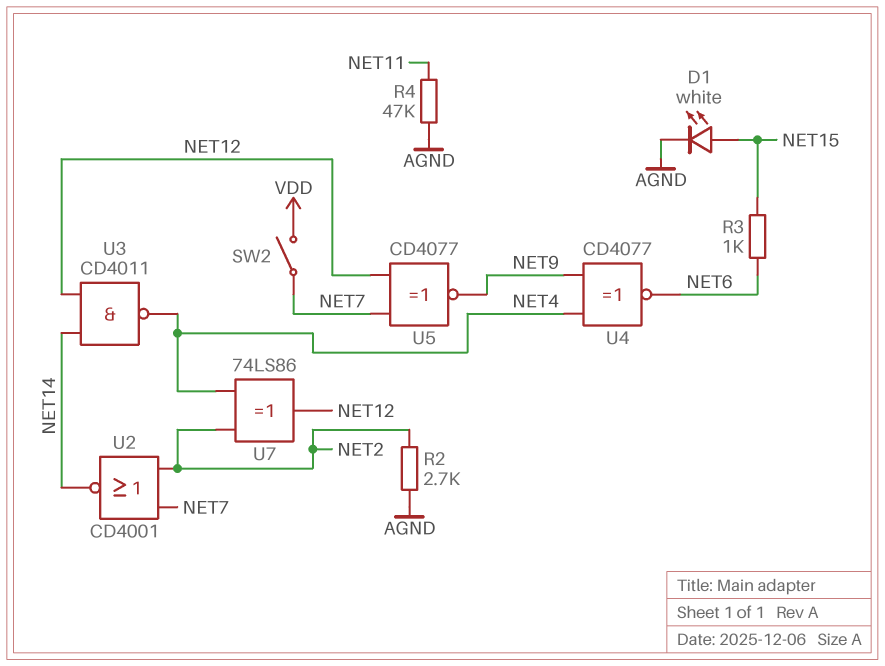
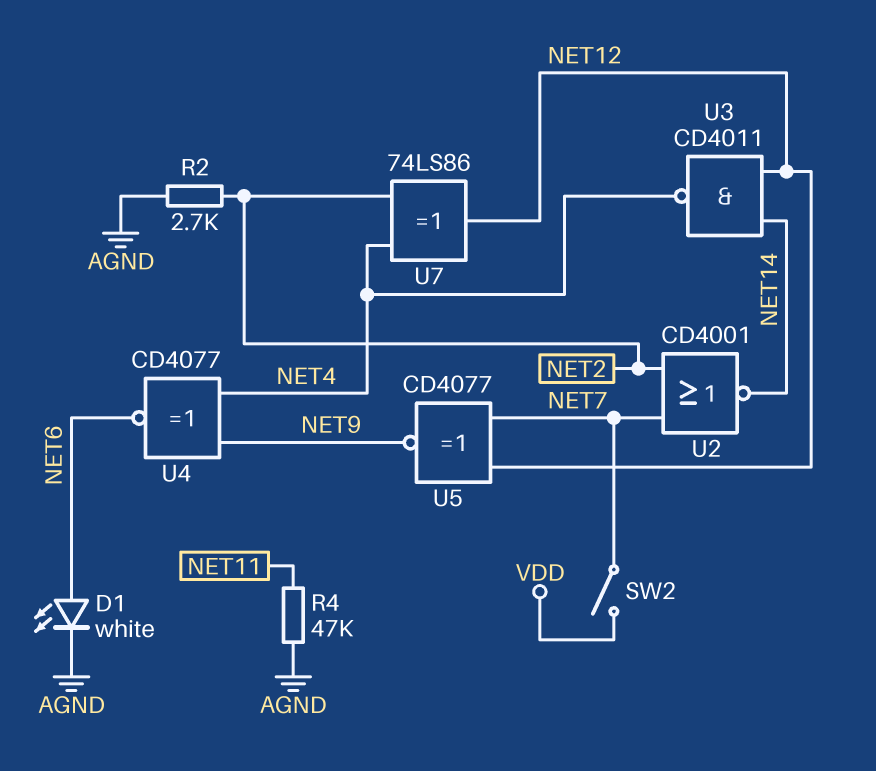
D1: LED white (A NET15, K AGND) -> LED white (A NET6, K AGND)
R3: 1k (NET6, NET15) -> none

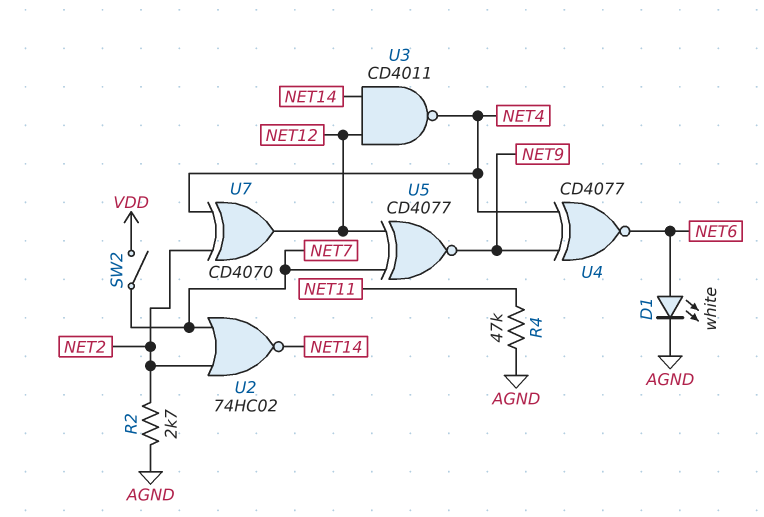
U2: NOR CD4001 (in NET2, in NET7, out NET14) -> NOR 74HC02 (in NET2, in NET7, out NET14)
U7: XOR 74LS86 (in NET2, in NET4, out NET12) -> XOR CD4070 (in NET2, in NET4, out NET12)

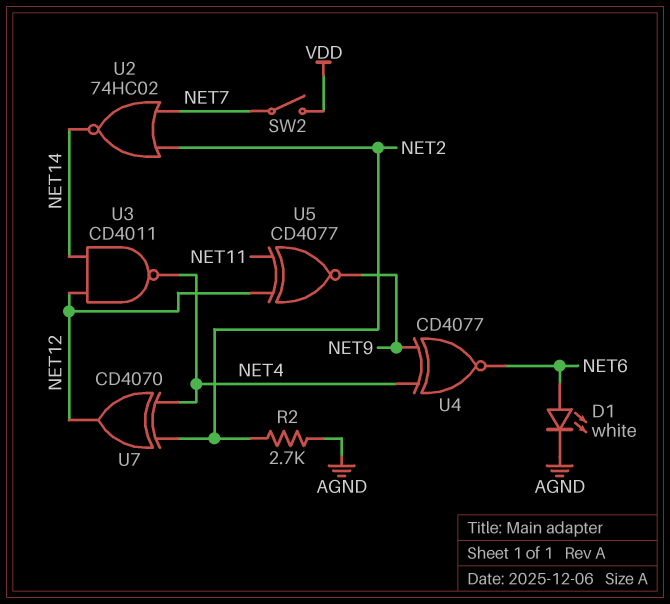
R4: 47k (AGND, NET11) -> none
U5: XNOR CD4077 (in NET7, in NET12, out NET9) -> XNOR CD4077 (in NET11, in NET12, out NET9)

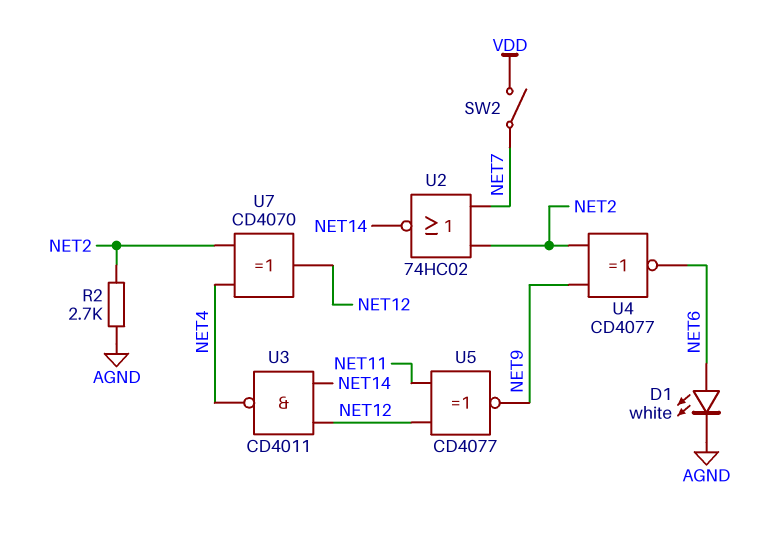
U4: XNOR CD4077 (in NET4, in NET9, out NET6) -> XNOR CD4077 (in NET2, in NET9, out NET6)

